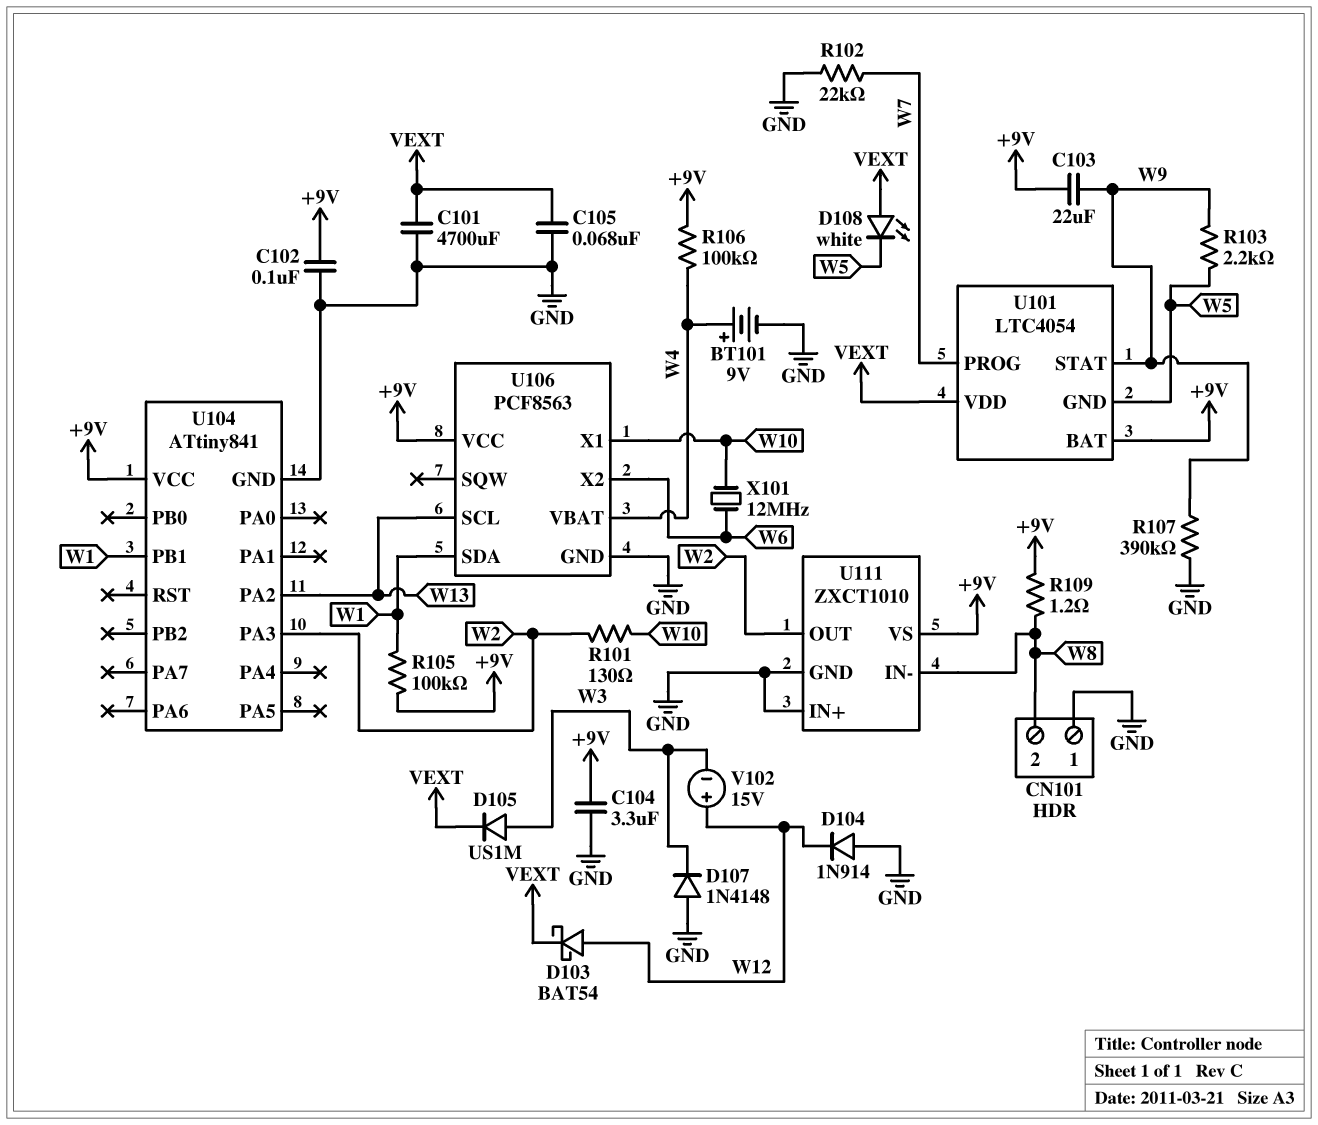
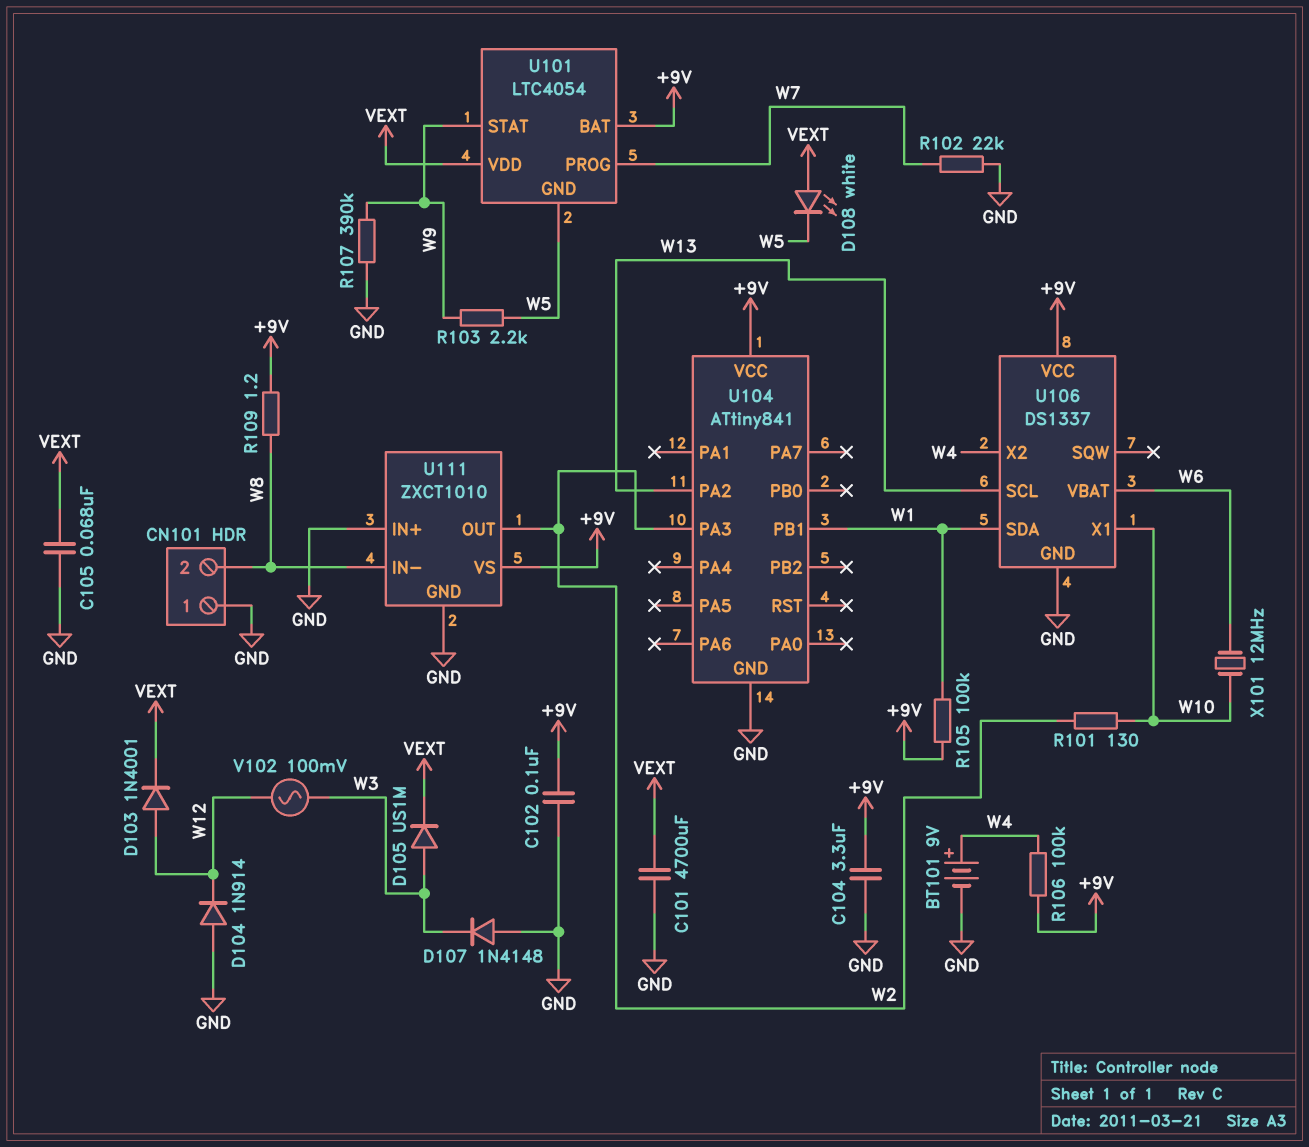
C103: 22uF (+9V, W9) -> none
D103: schottky BAT54 (A W12, K VEXT) -> diode 1N4001 (A W12, K VEXT)
U106: PCF8563 -> DS1337
U106 pin VBAT: W4 -> W6
U106 pin X2: W6 -> W4
V102: 15V (plus W12, minus W3) -> AC 100mV (W3, W12)

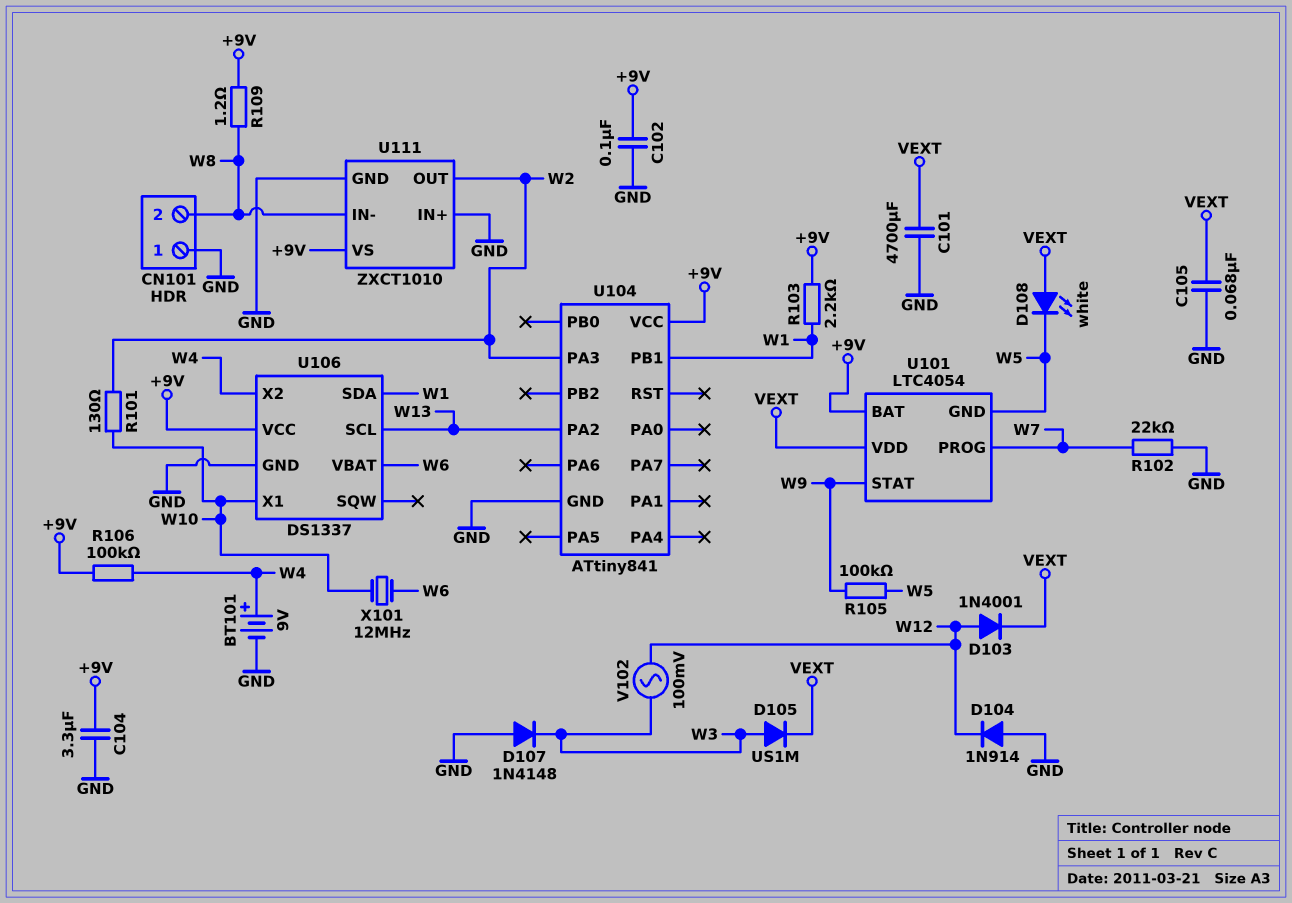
R103: 2.2k (W5, W9) -> 2.2k (+9V, W1)
R105: 100k (+9V, W1) -> 100k (W5, W9)
R107: 390k (GND, W9) -> none

